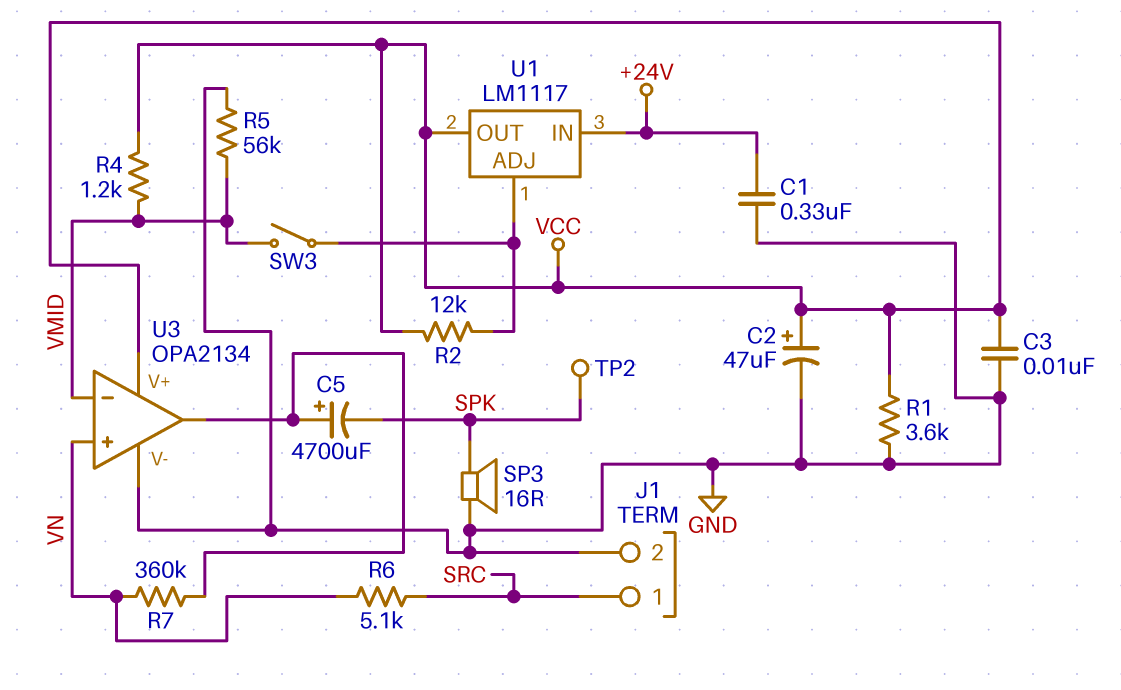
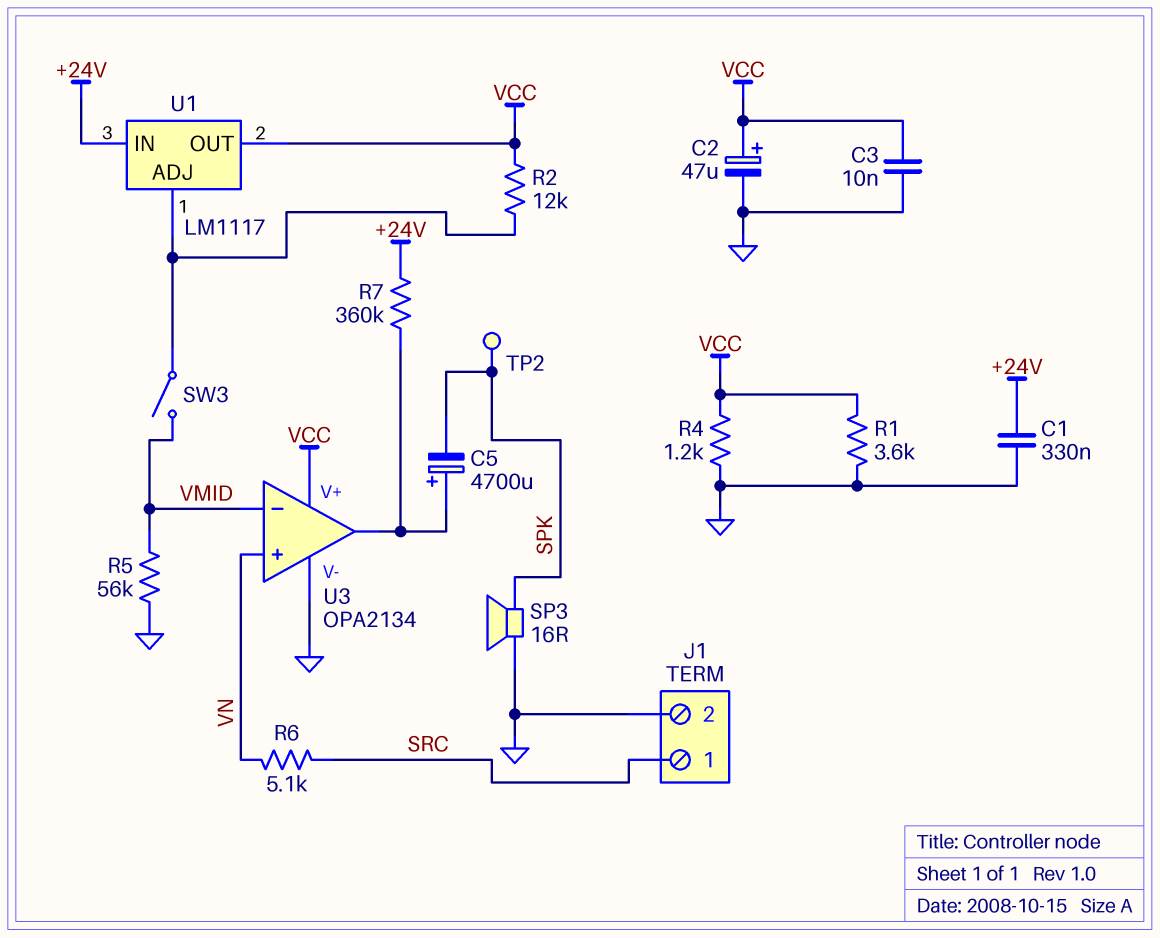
R4: 1.2k (VCC, VMID) -> 1.2k (GND, VCC)
R7: 360k (U3/out, VN) -> 360k (+24V, U3/out)

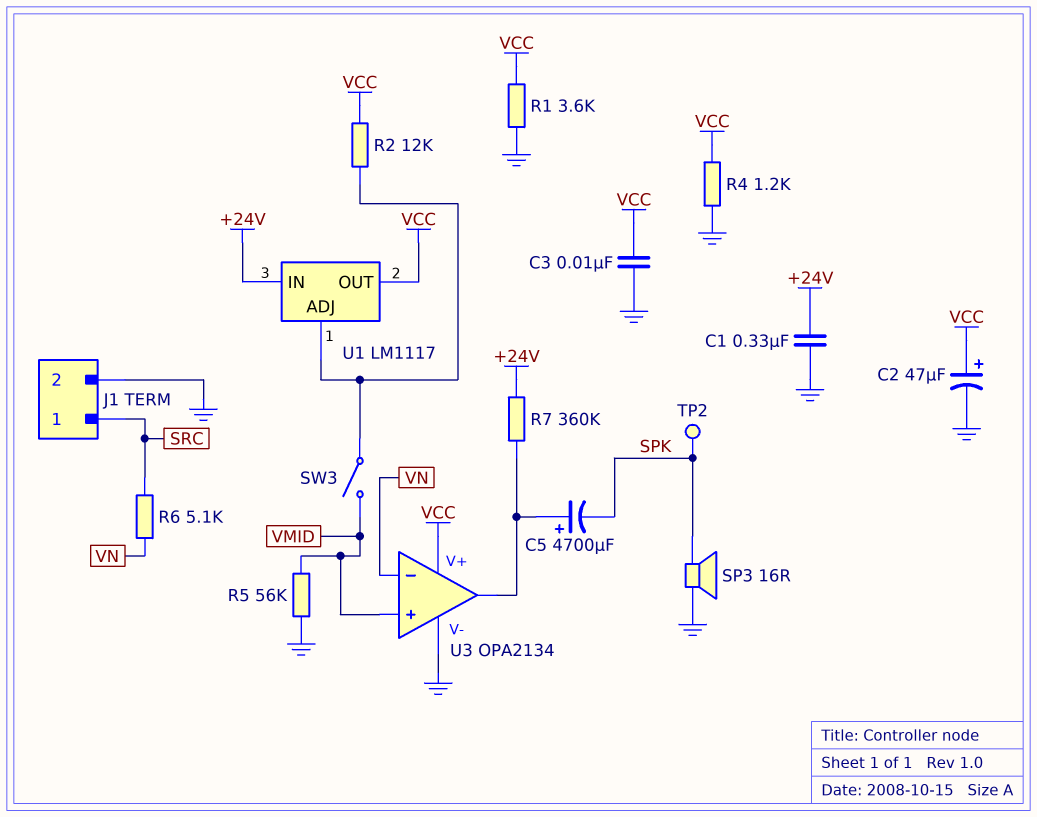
U3 pin in+: VN -> VMID
U3 pin in-: VMID -> VN

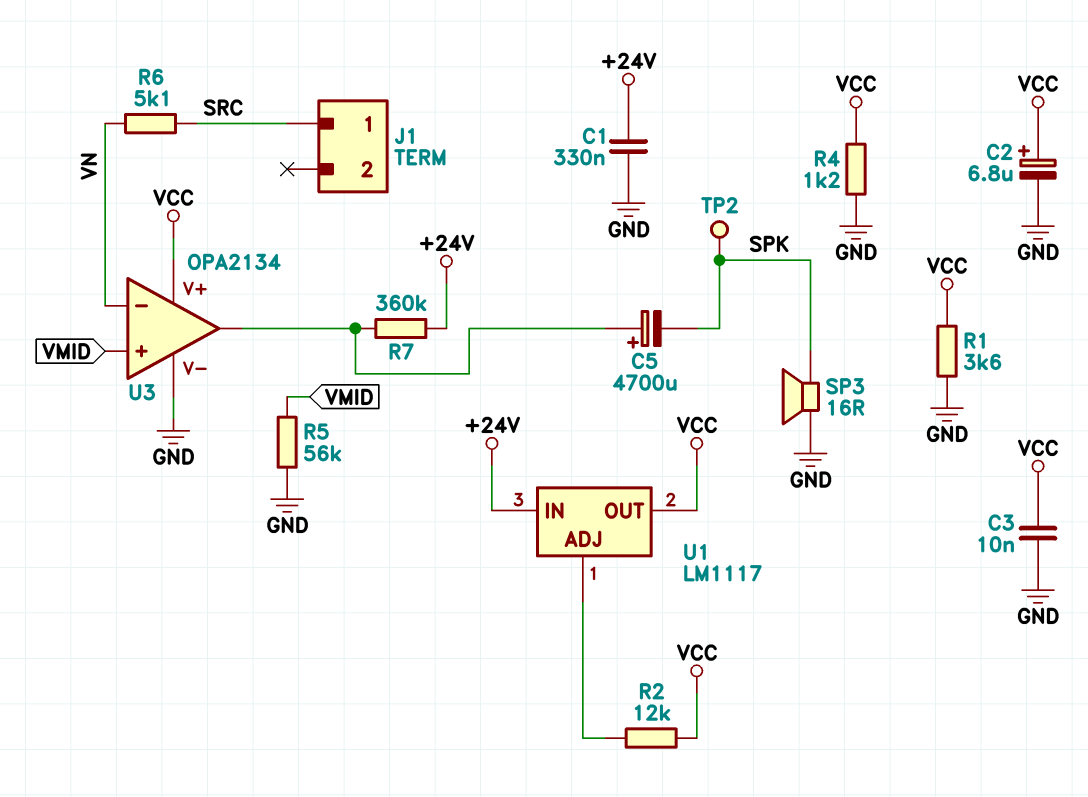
C2: 47uF (plus VCC, minus GND) -> 6.8uF (plus VCC, minus GND)
J1 pin 2: GND -> none
SW3: switch (U1/ADJ, VMID) -> none

